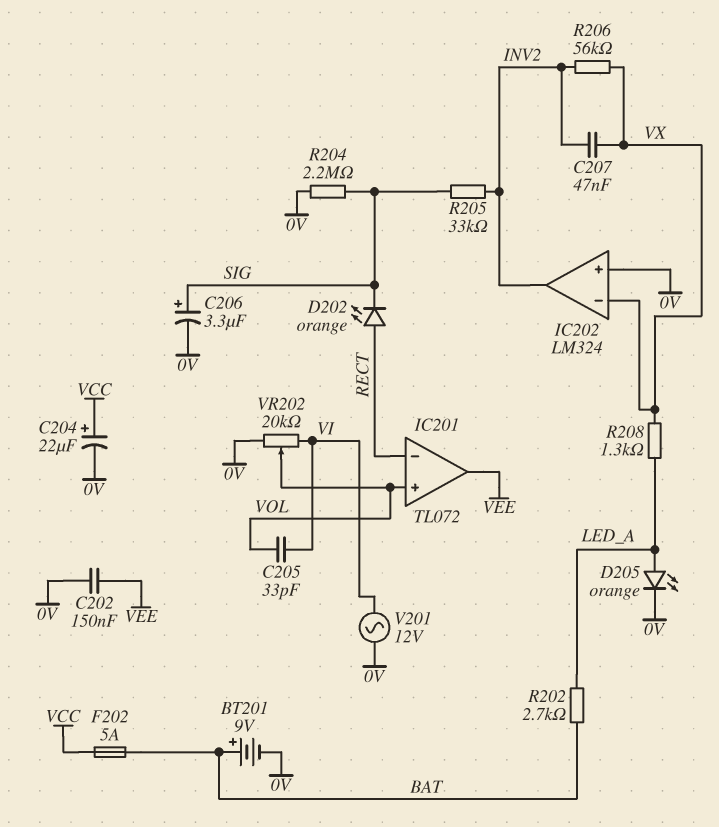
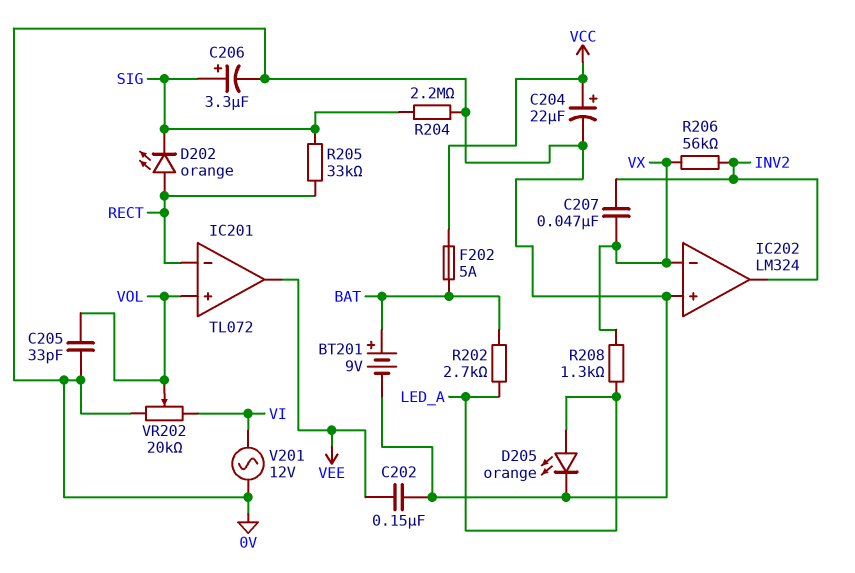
C205: 33pF (VI, VOL) -> 33pF (0V, VOL)
R205: 33k (INV2, SIG) -> 33k (RECT, SIG)

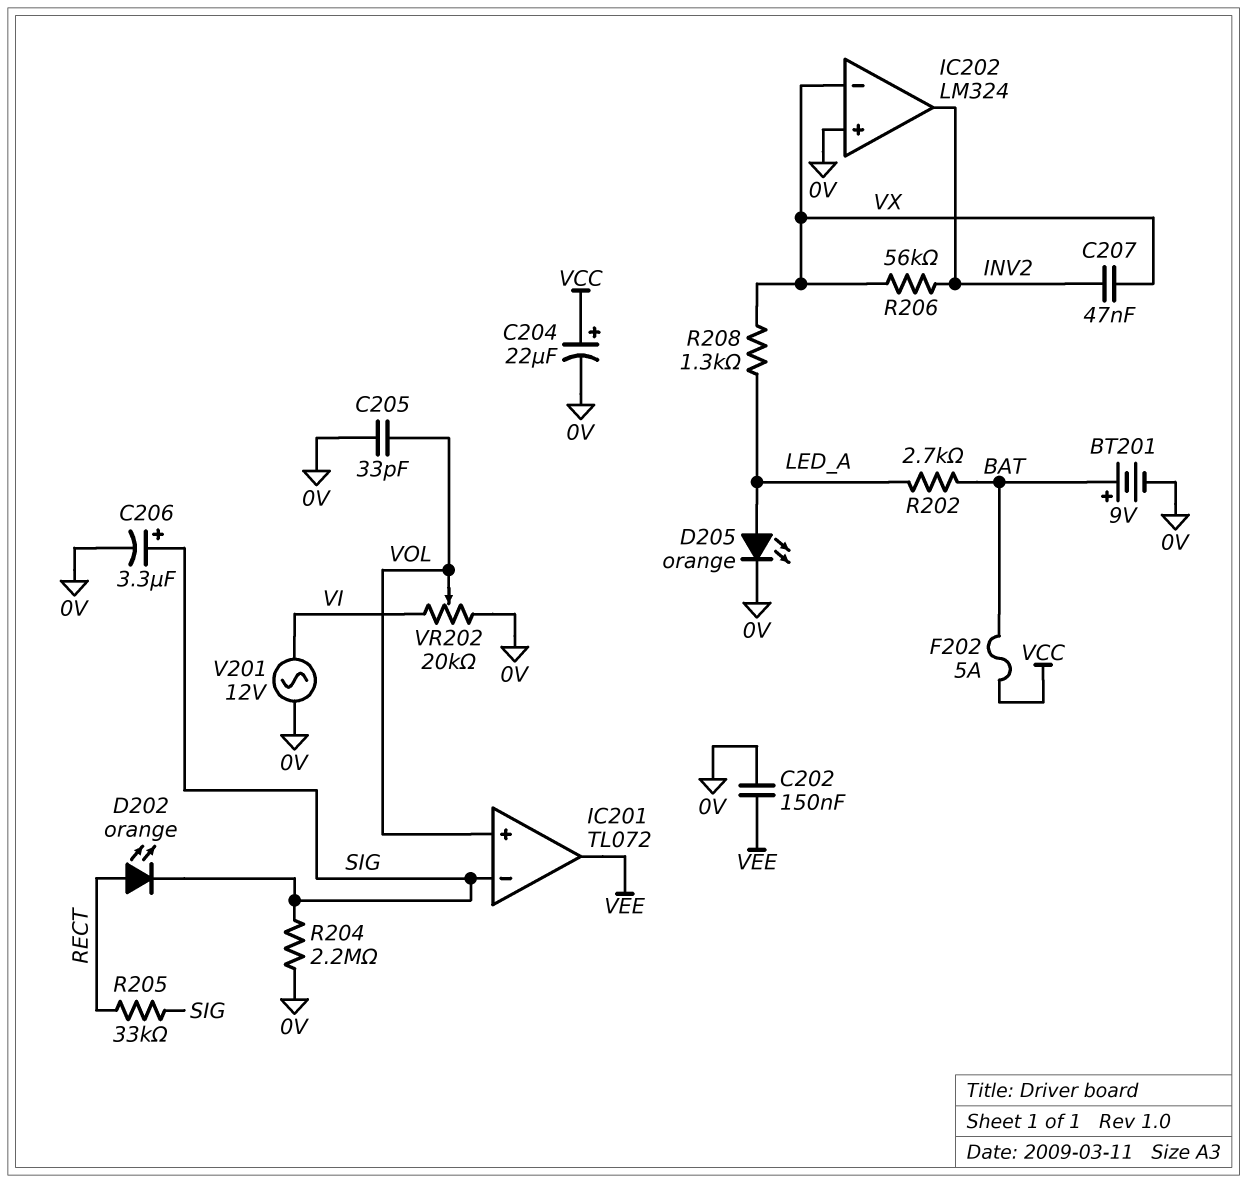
IC201 pin in-: RECT -> SIG

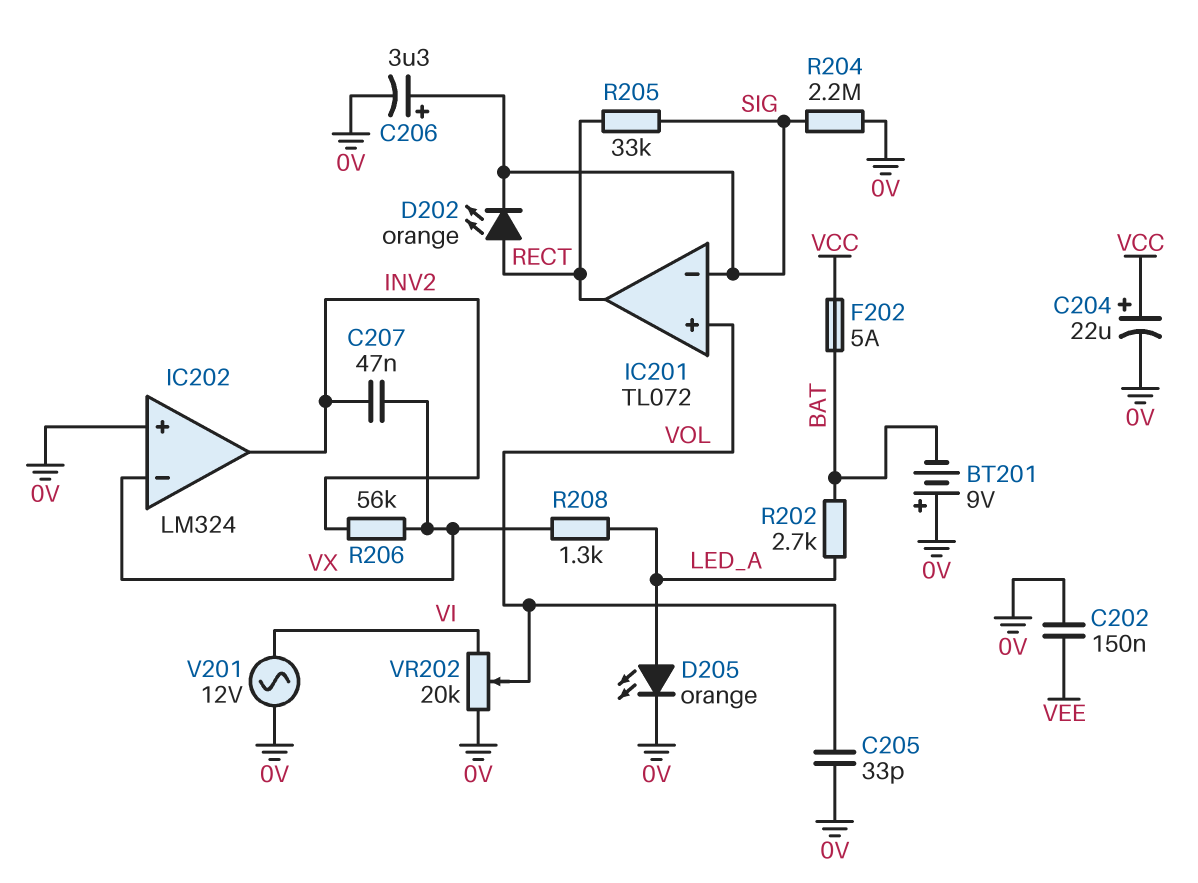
BT201: 9V (plus BAT, minus 0V) -> 9V (plus 0V, minus BAT)
IC201 pin out: VEE -> RECT

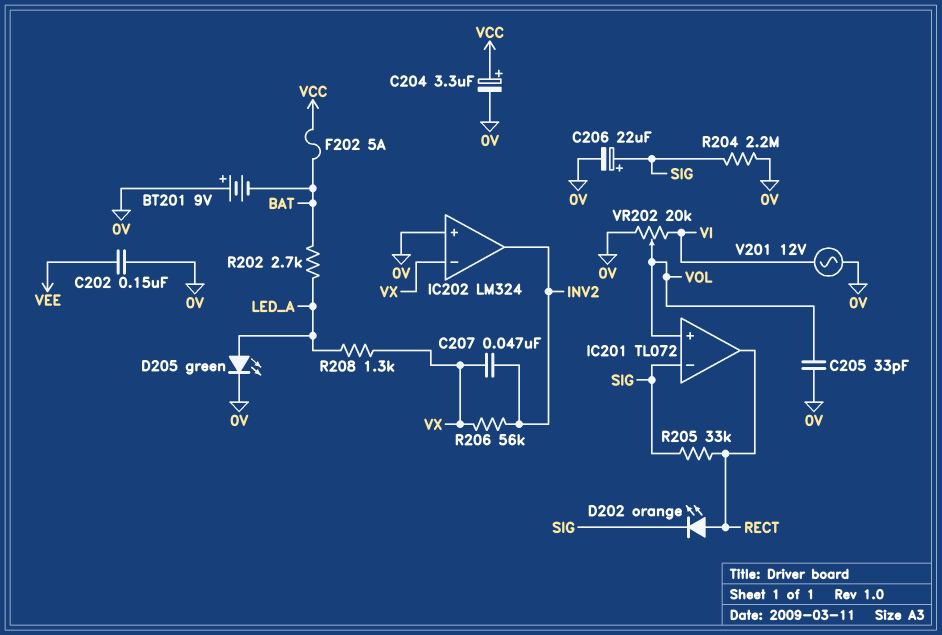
C204: 22uF (plus VCC, minus 0V) -> 3.3uF (plus VCC, minus 0V)
C206: 3.3uF (plus SIG, minus 0V) -> 22uF (plus SIG, minus 0V)
D205: LED orange (A LED_A, K 0V) -> LED green (A LED_A, K 0V)

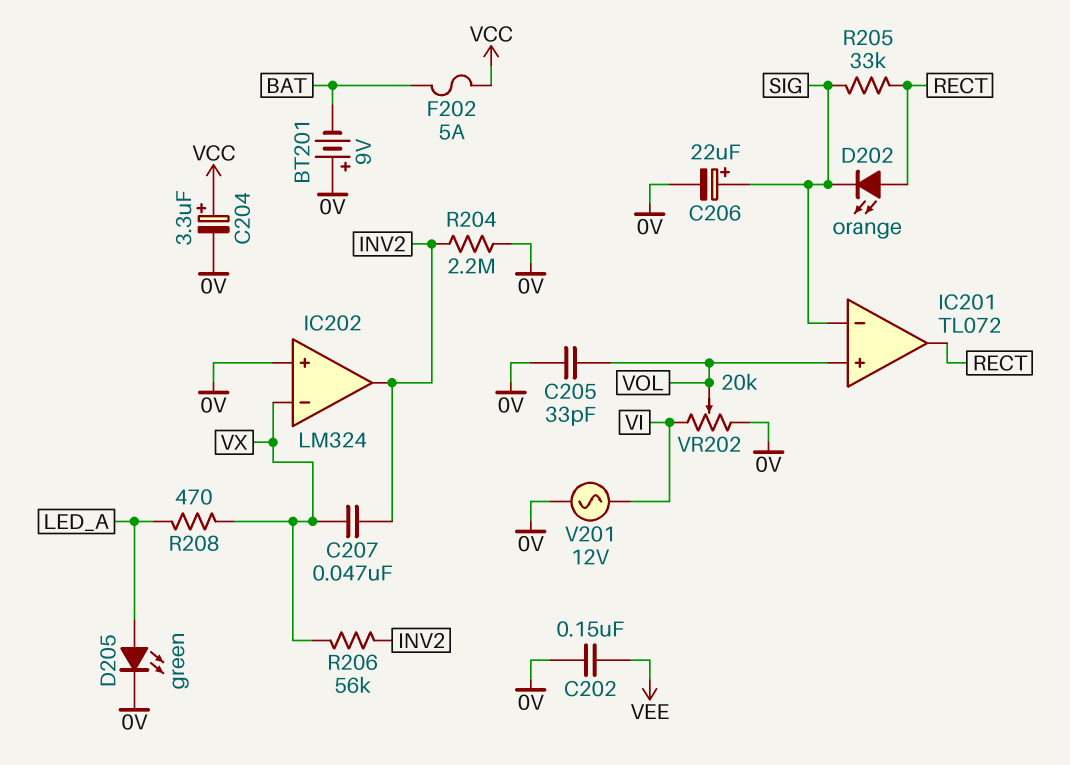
R202: 2.7k (BAT, LED_A) -> none
R204: 2.2M (0V, SIG) -> 2.2M (0V, INV2)
R208: 1.3k (LED_A, VX) -> 470 (LED_A, VX)

